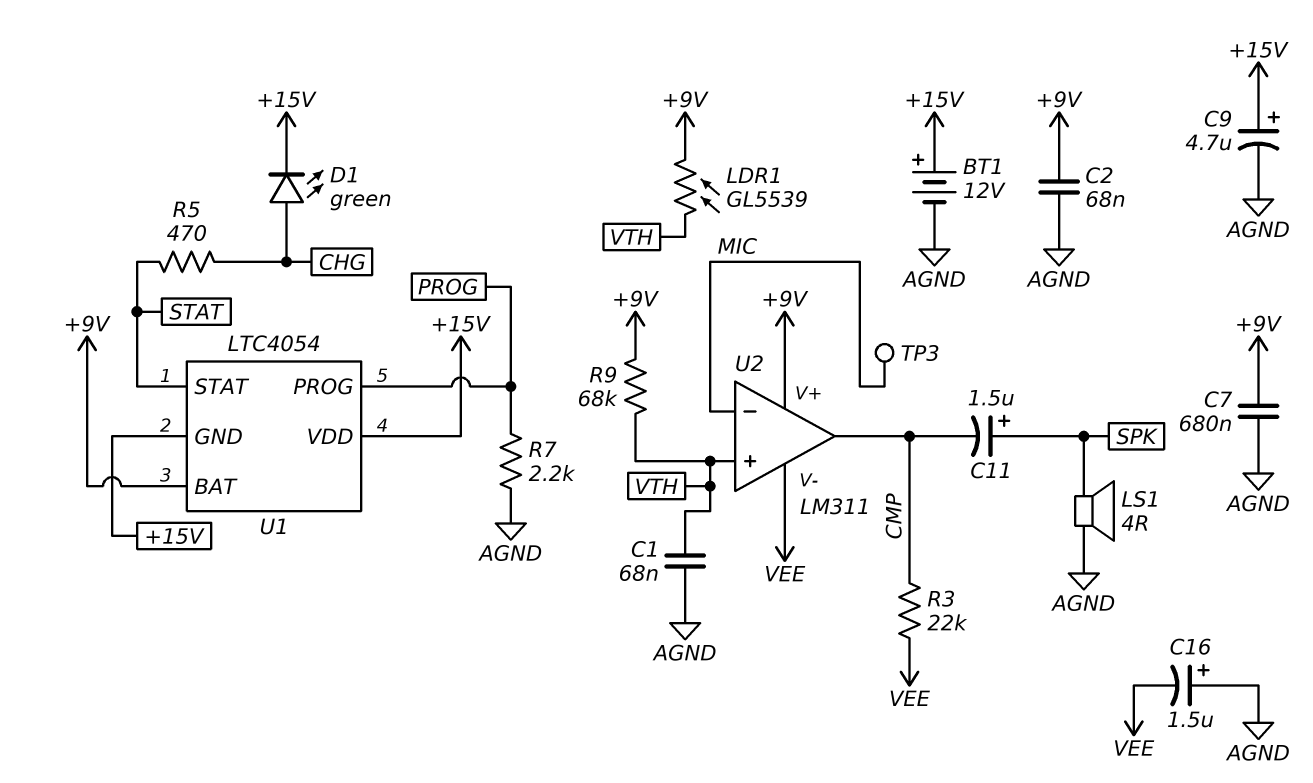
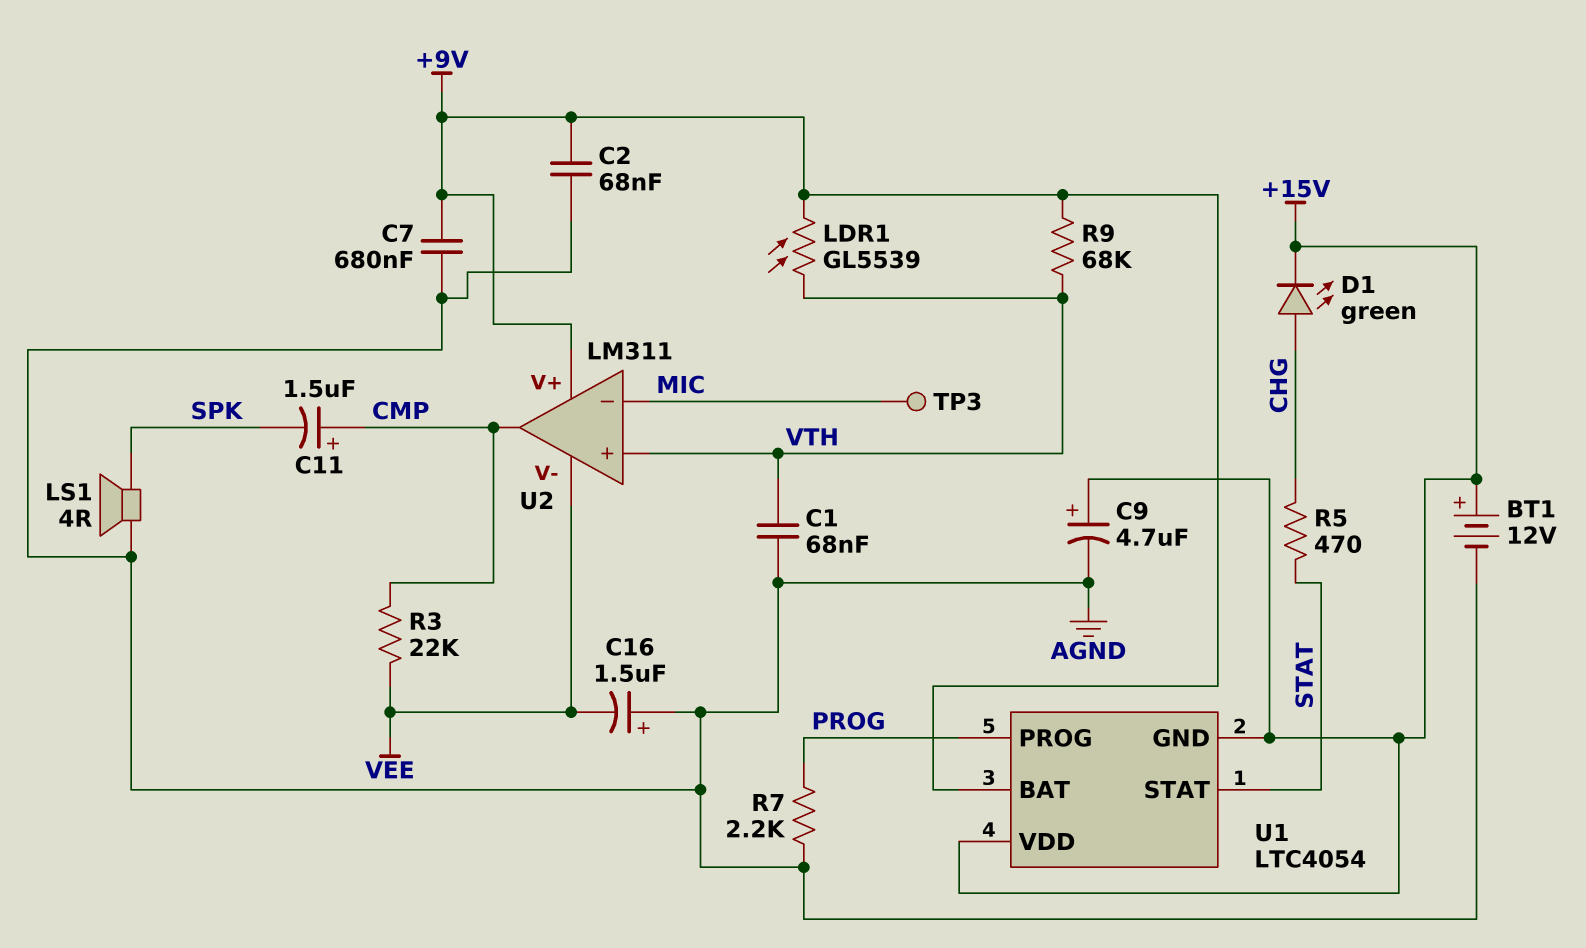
C11: 1.5uF (plus SPK, minus CMP) -> 1.5uF (plus CMP, minus SPK)

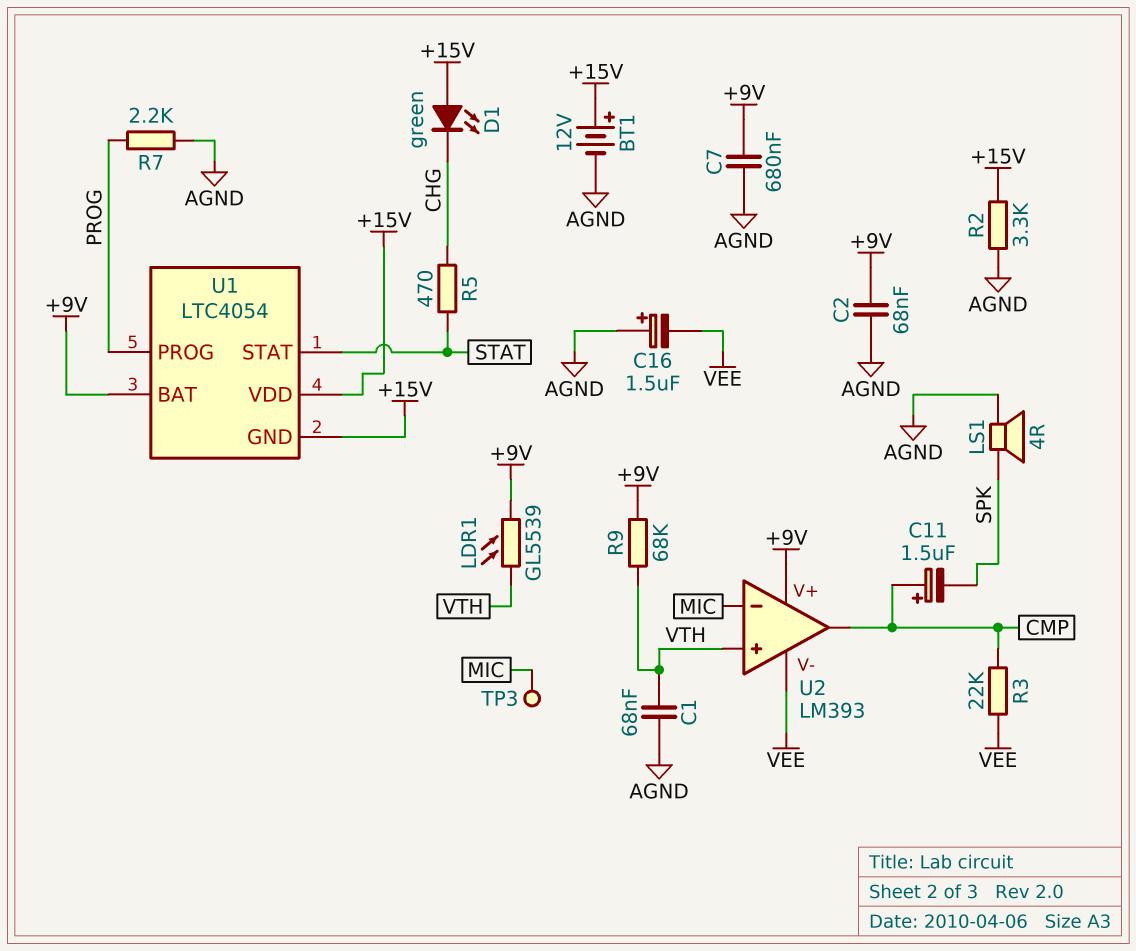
C9: 4.7uF (plus +15V, minus AGND) -> none
D1: LED green (A CHG, K +15V) -> LED green (A +15V, K CHG)
R2: none -> 3.3k (+15V, AGND)
U2: LM311 -> LM393

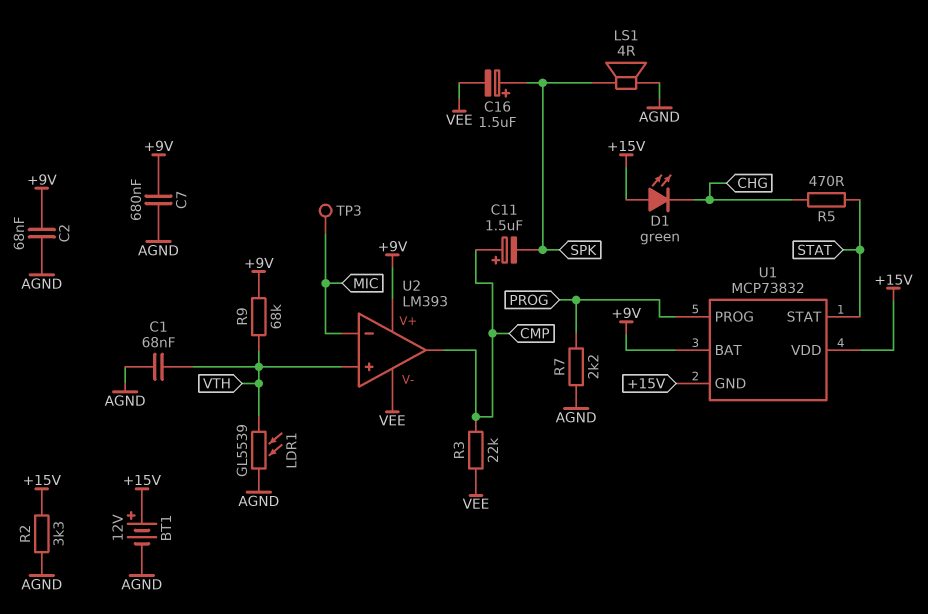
C16: 1.5uF (plus AGND, minus VEE) -> 1.5uF (plus SPK, minus VEE)
LDR1: GL5539 (+9V, VTH) -> GL5539 (AGND, VTH)
U1: LTC4054 -> MCP73832

